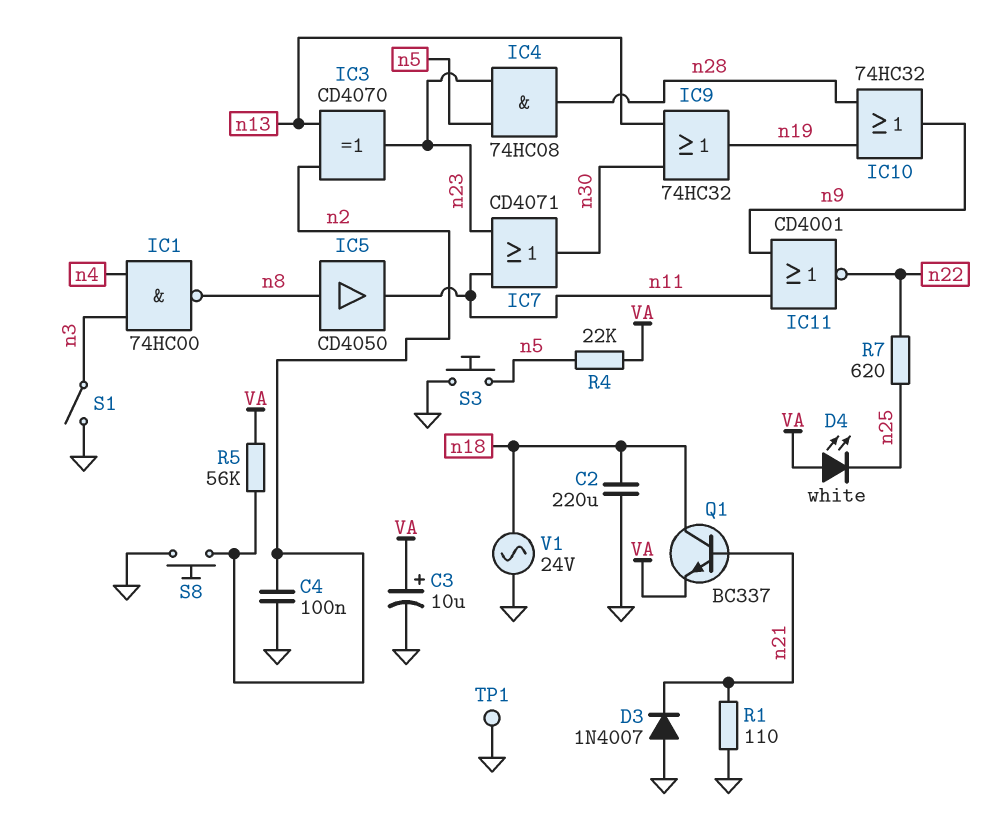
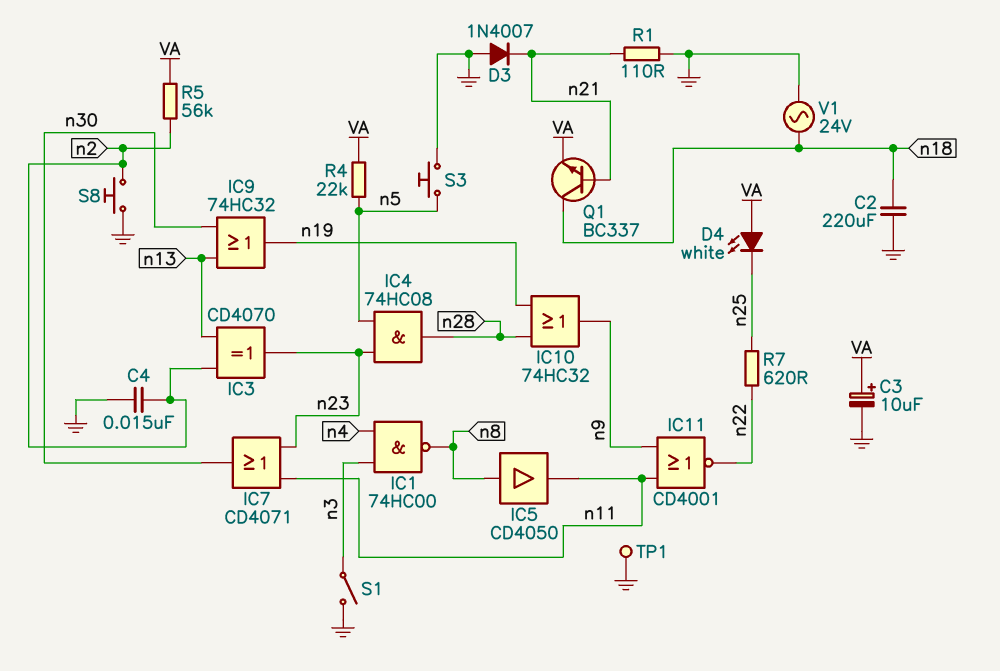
C4: 100nF (GND, n2) -> 15nF (GND, n2)

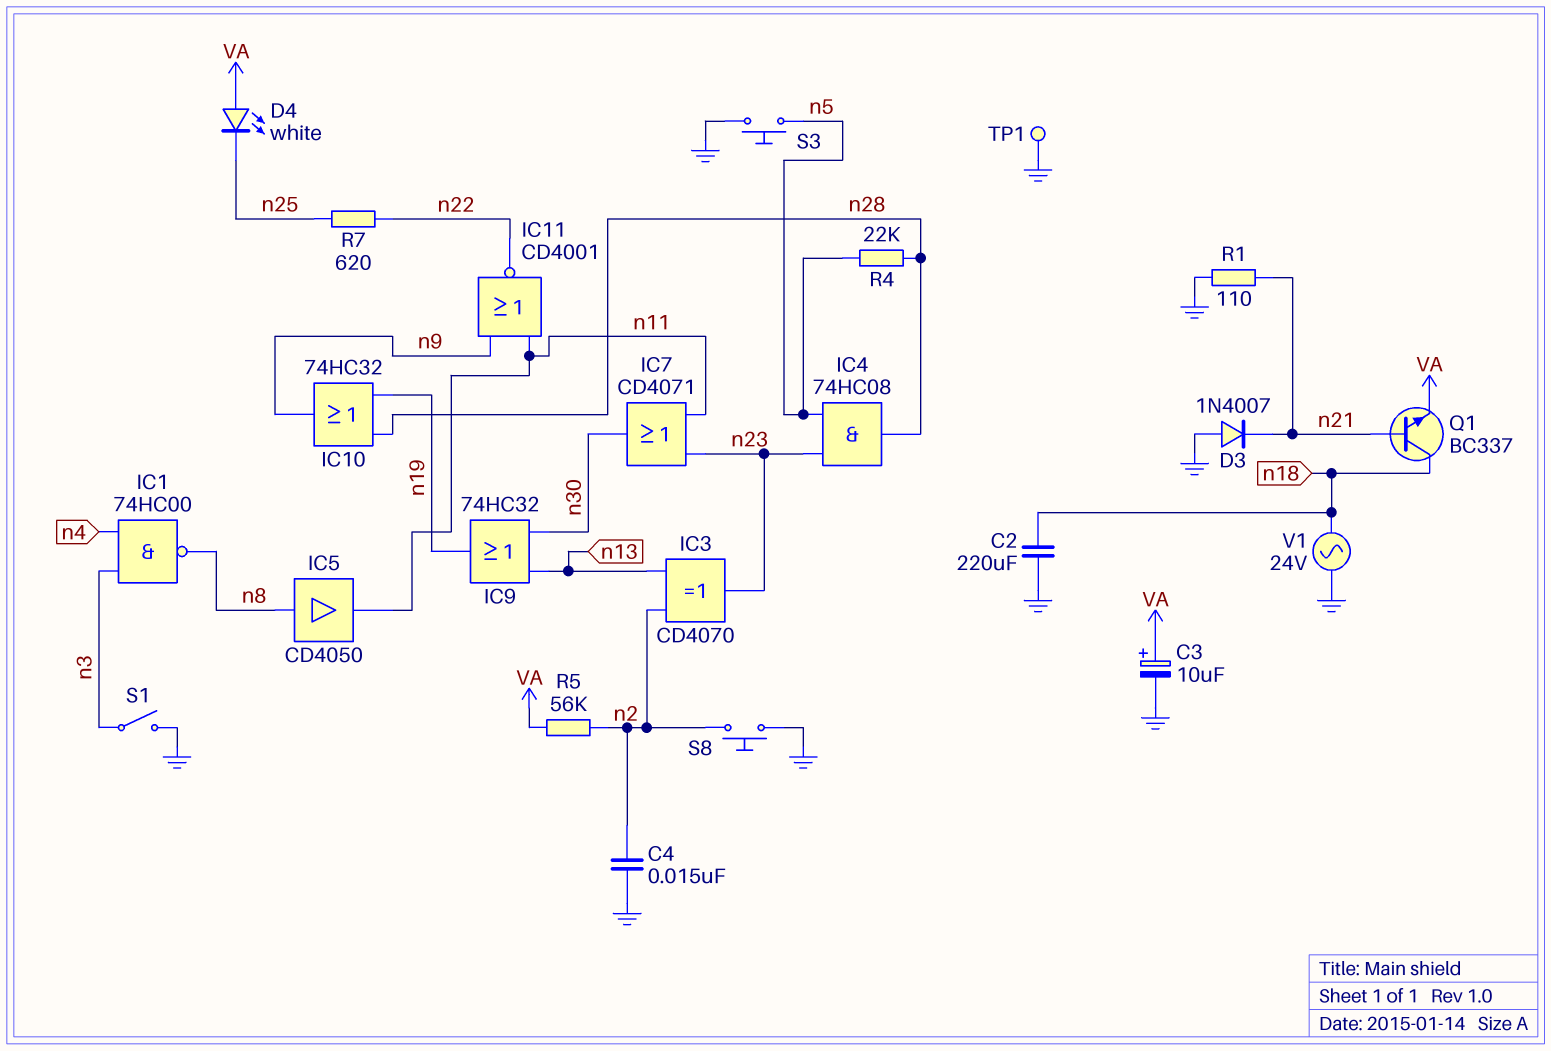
R4: 22k (VA, n5) -> 22k (n5, n28)

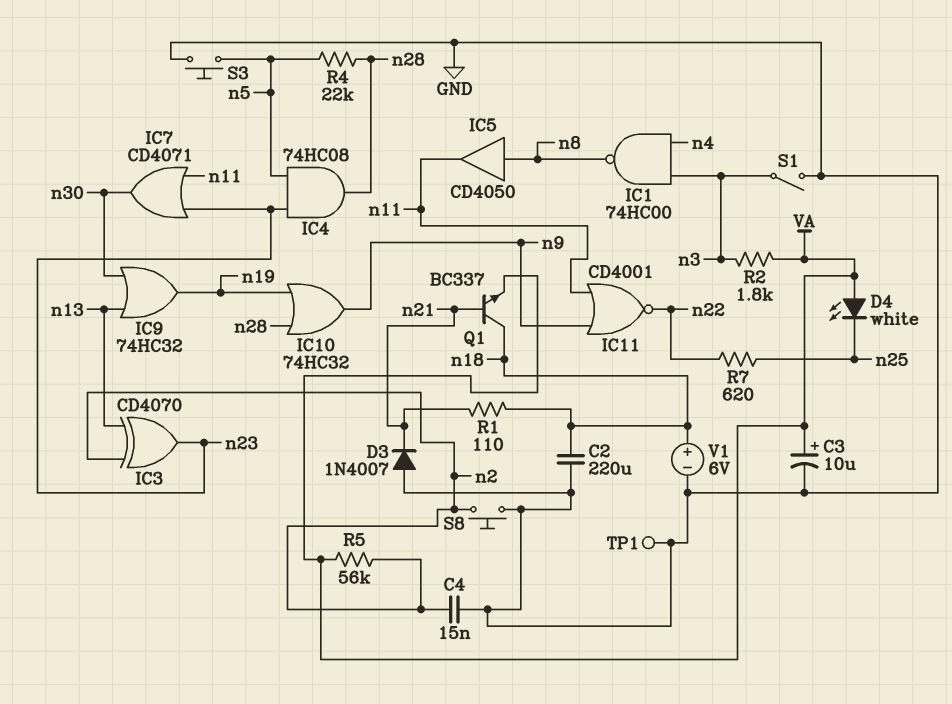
R1: 110 (GND, n21) -> 110 (n18, n21)
R2: none -> 1.8k (VA, n3)
V1: AC 24V (GND, n18) -> 6V (plus n18, minus GND)

